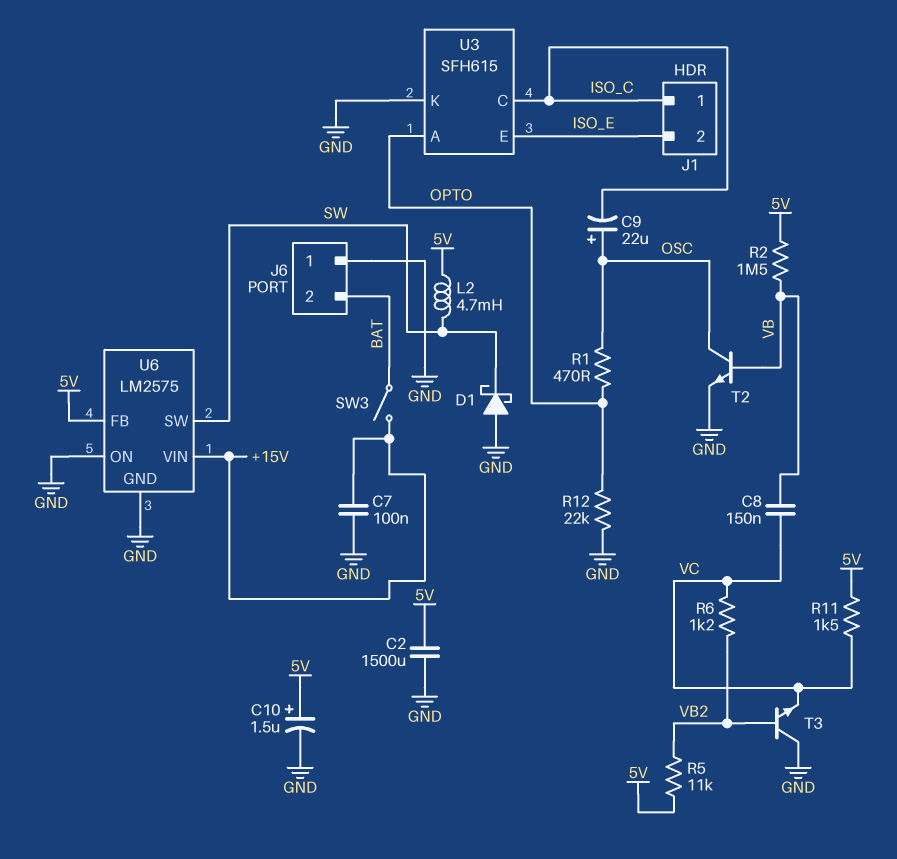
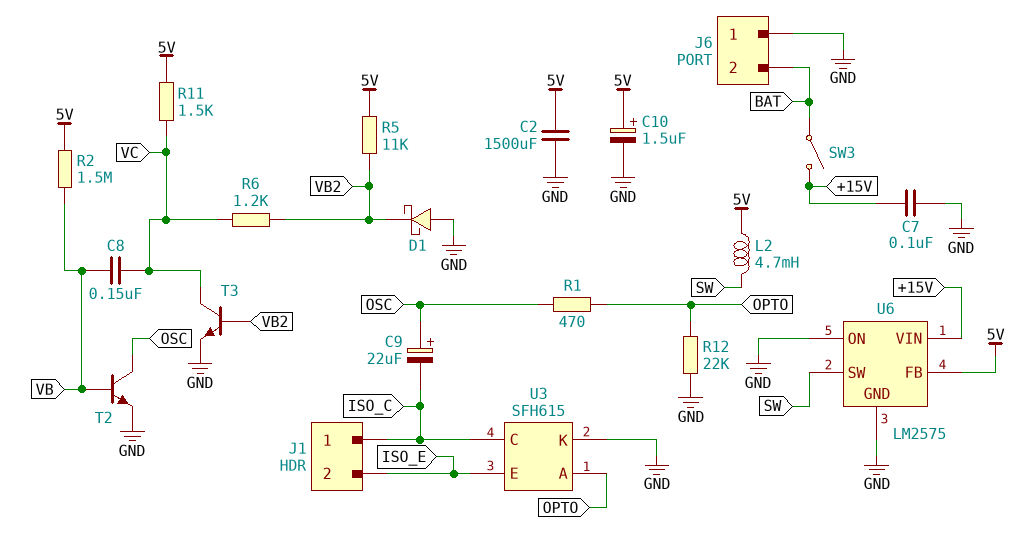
D1: schottky (A GND, K SW) -> schottky (A GND, K VB2)
T3: NPN (B VB2, C GND, E VC) -> NPN (B VB2, C VC, E GND)

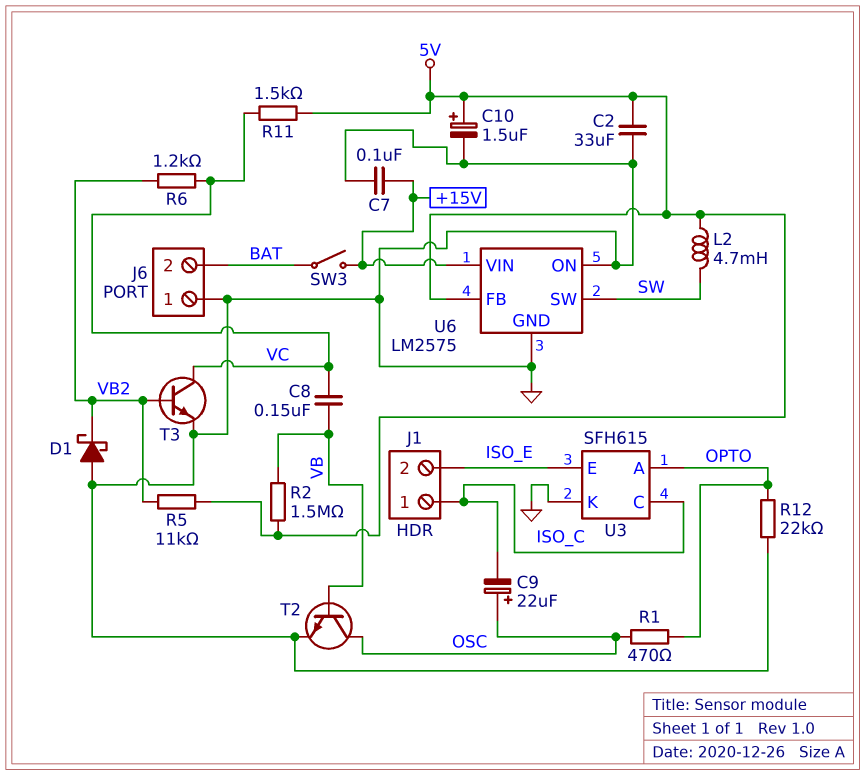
C2: 1500uF (5V, GND) -> 33uF (5V, GND)

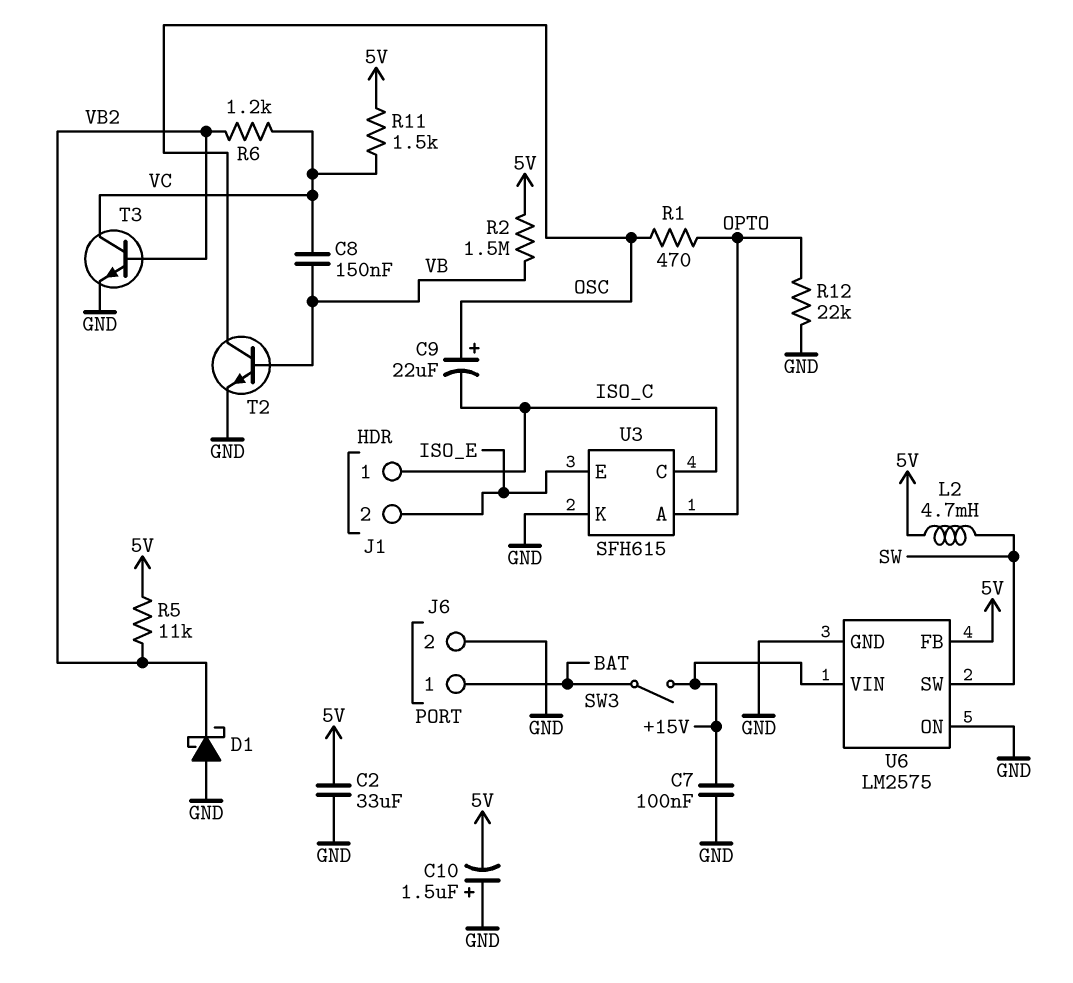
C10: 1.5uF (plus 5V, minus GND) -> 1.5uF (plus GND, minus 5V)
J6 pin 1: GND -> BAT
J6 pin 2: BAT -> GND

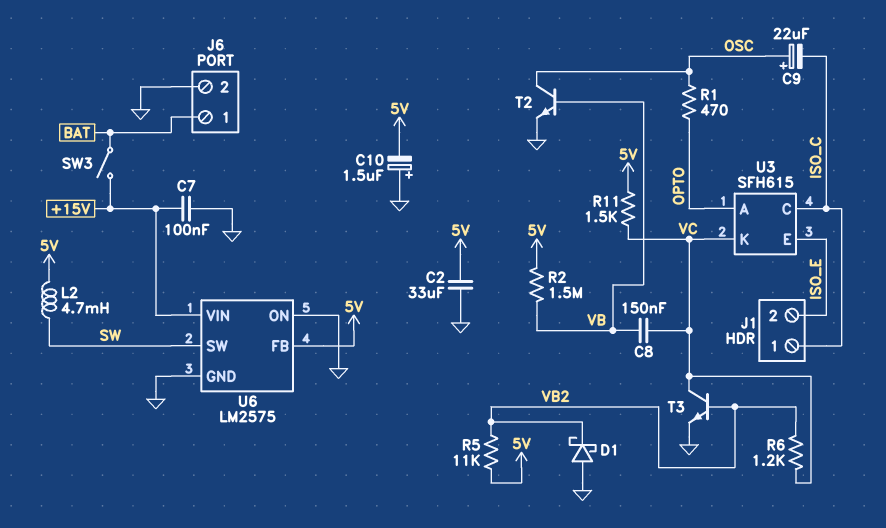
R12: 22k (GND, OPTO) -> none
U3 pin K: GND -> VC

